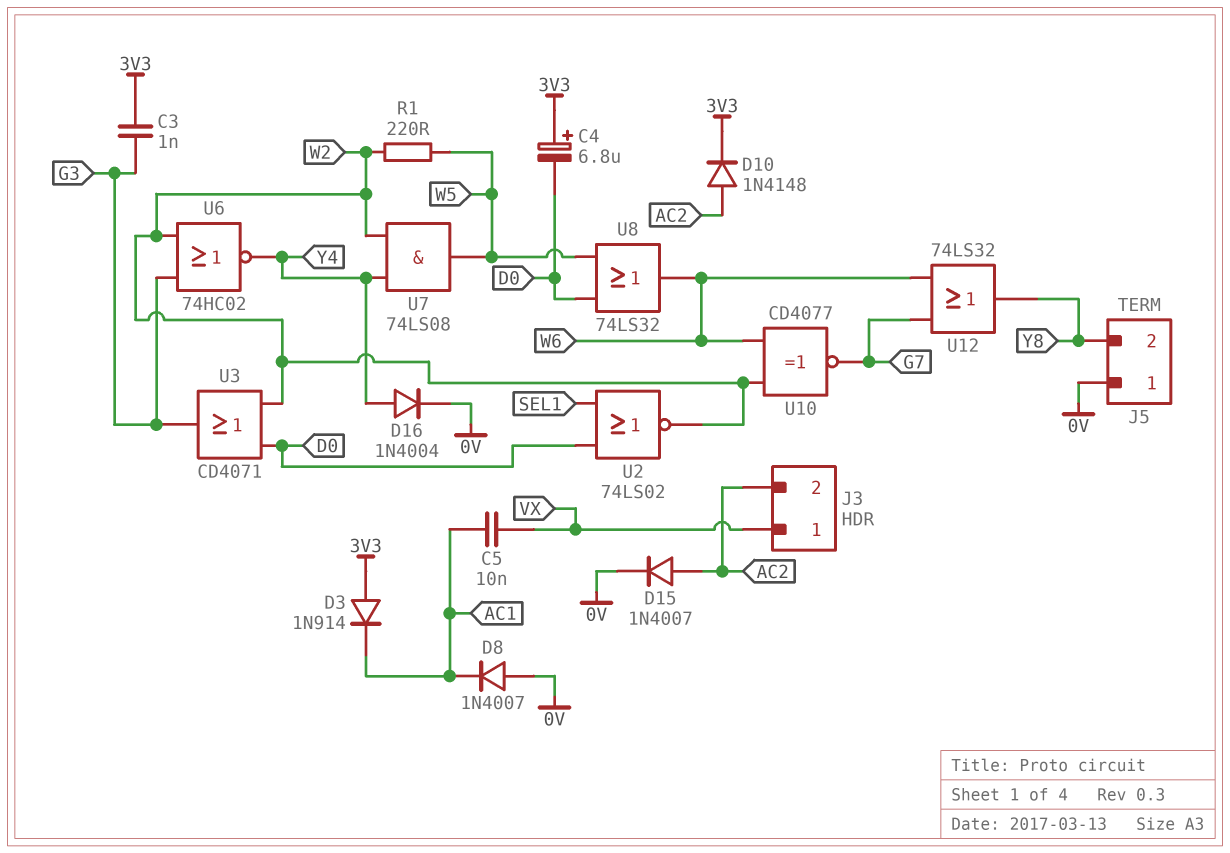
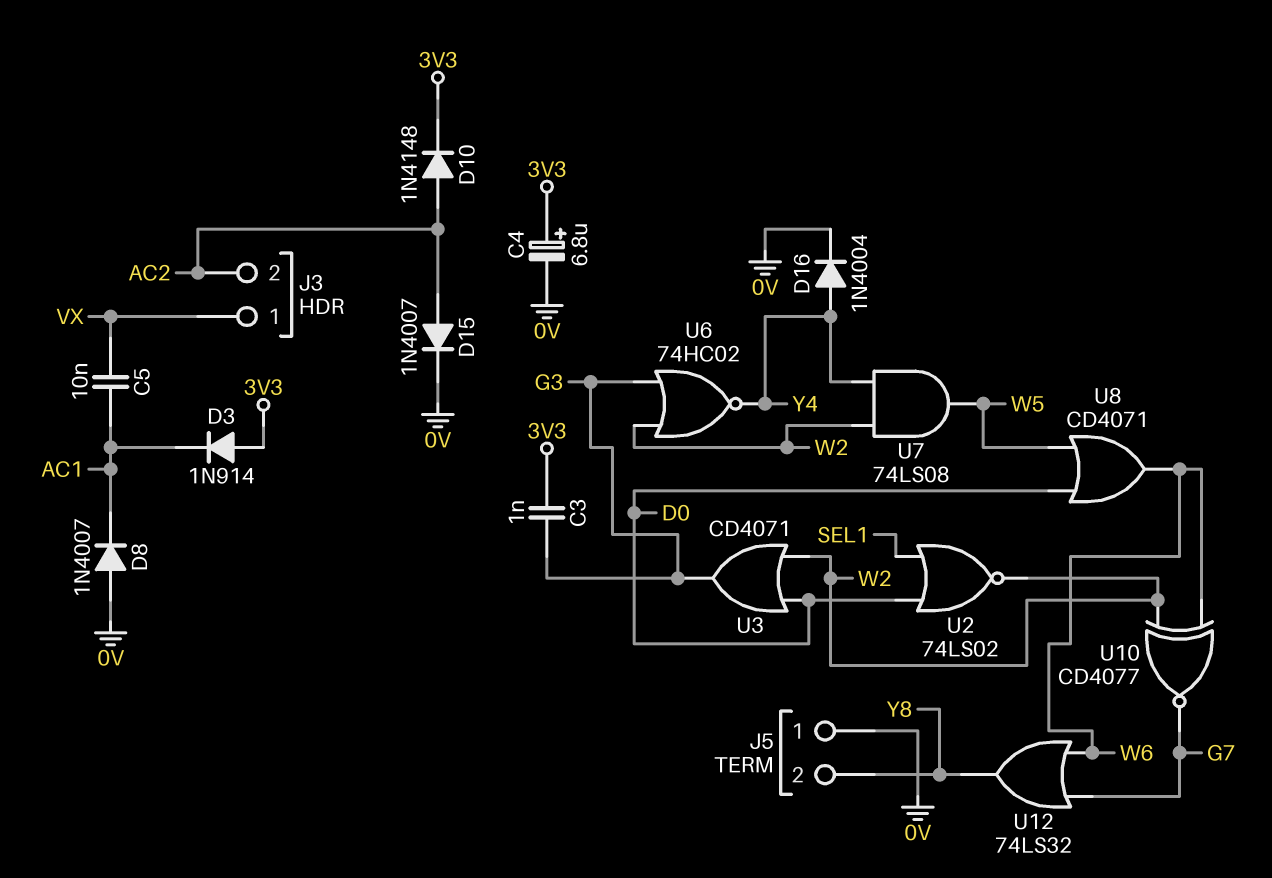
C4: 6.8uF (plus 3V3, minus D0) -> 6.8uF (plus 3V3, minus 0V)
R1: 220 (W2, W5) -> none
U8: OR 74LS32 (in D0, in W5, out W6) -> OR CD4071 (in D0, in W5, out W6)

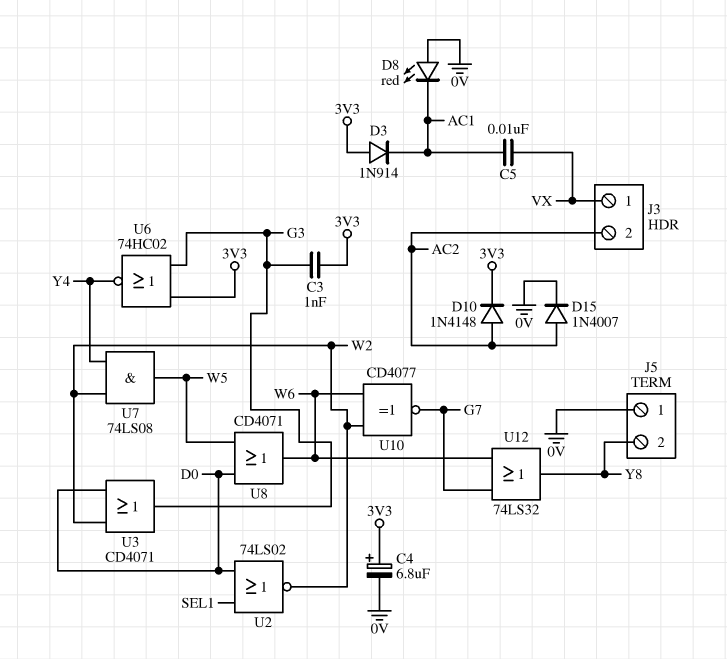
D8: diode 1N4007 (A 0V, K AC1) -> LED red (A 0V, K AC1)
D16: diode 1N4004 (A Y4, K 0V) -> none
U6: NOR 74HC02 (in G3, in W2, out Y4) -> NOR 74HC02 (in 3V3, in G3, out Y4)

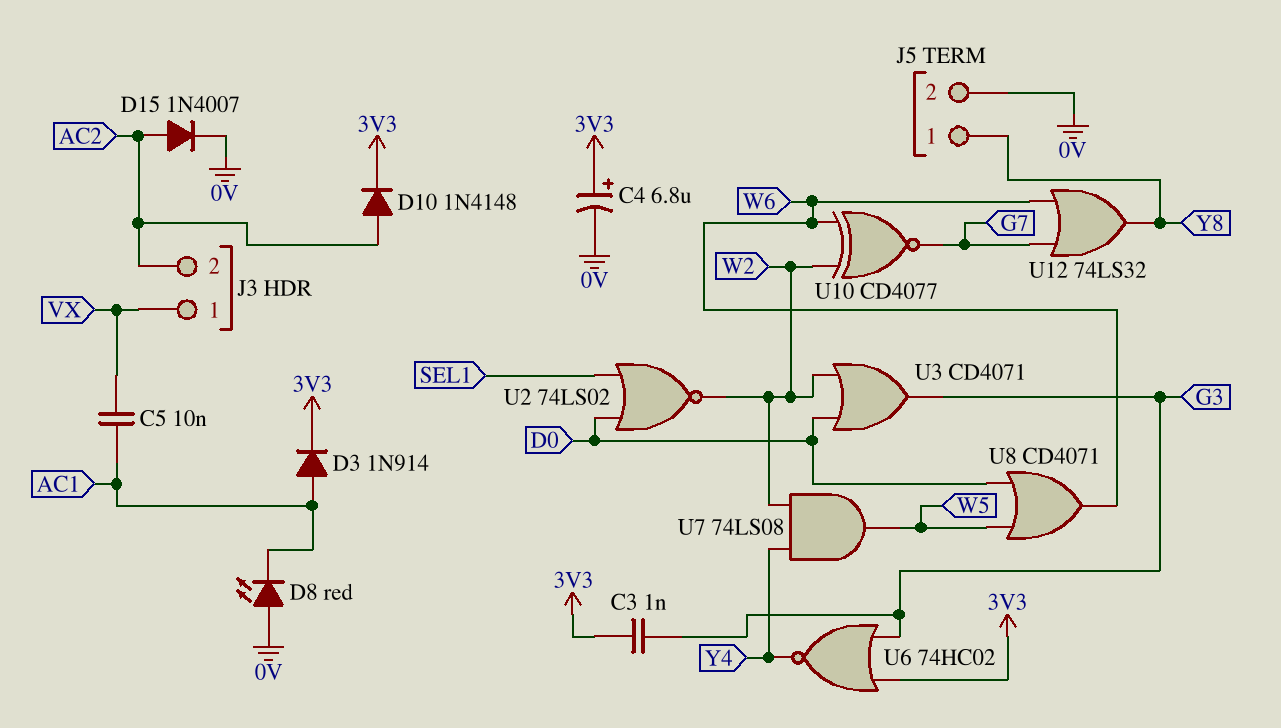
D3: diode 1N914 (A 3V3, K AC1) -> diode 1N914 (A AC1, K 3V3)
J5 pin 1: 0V -> Y8
J5 pin 2: Y8 -> 0V

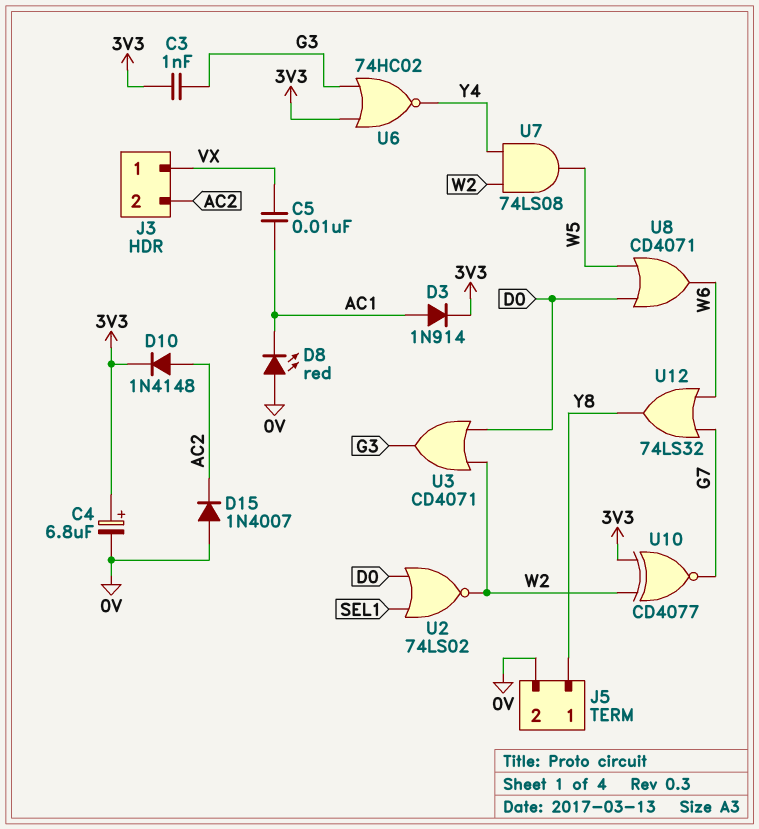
D15: diode 1N4007 (A AC2, K 0V) -> diode 1N4007 (A 0V, K AC2)
U10: XNOR CD4077 (in W2, in W6, out G7) -> XNOR CD4077 (in 3V3, in W2, out G7)

